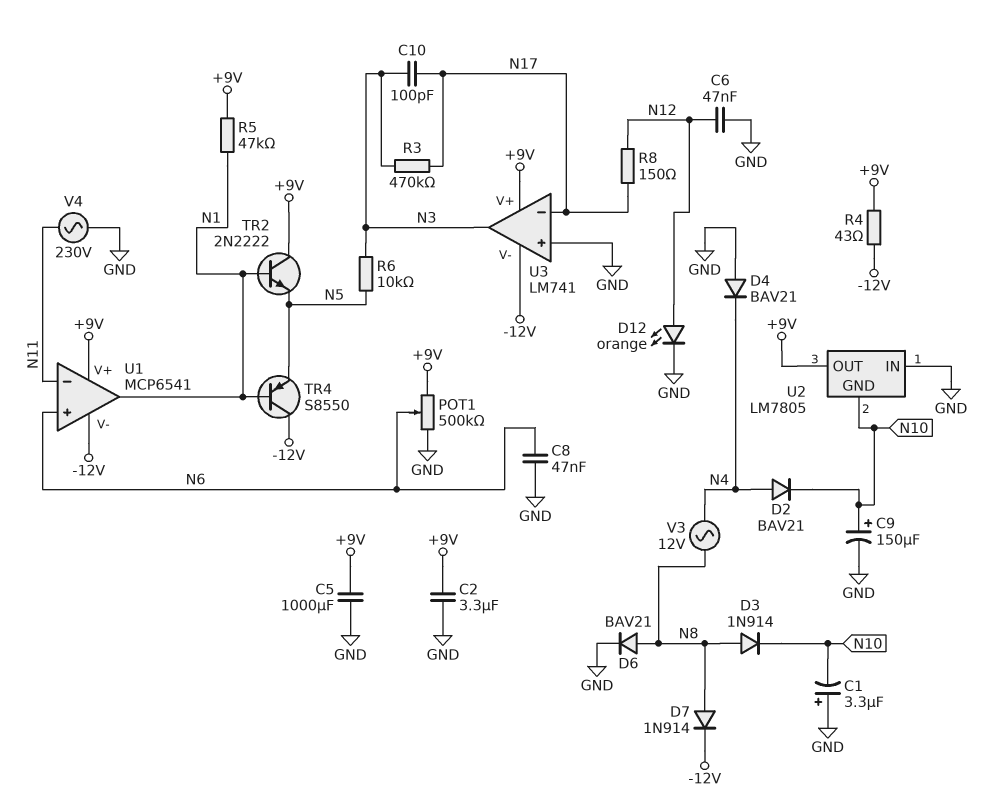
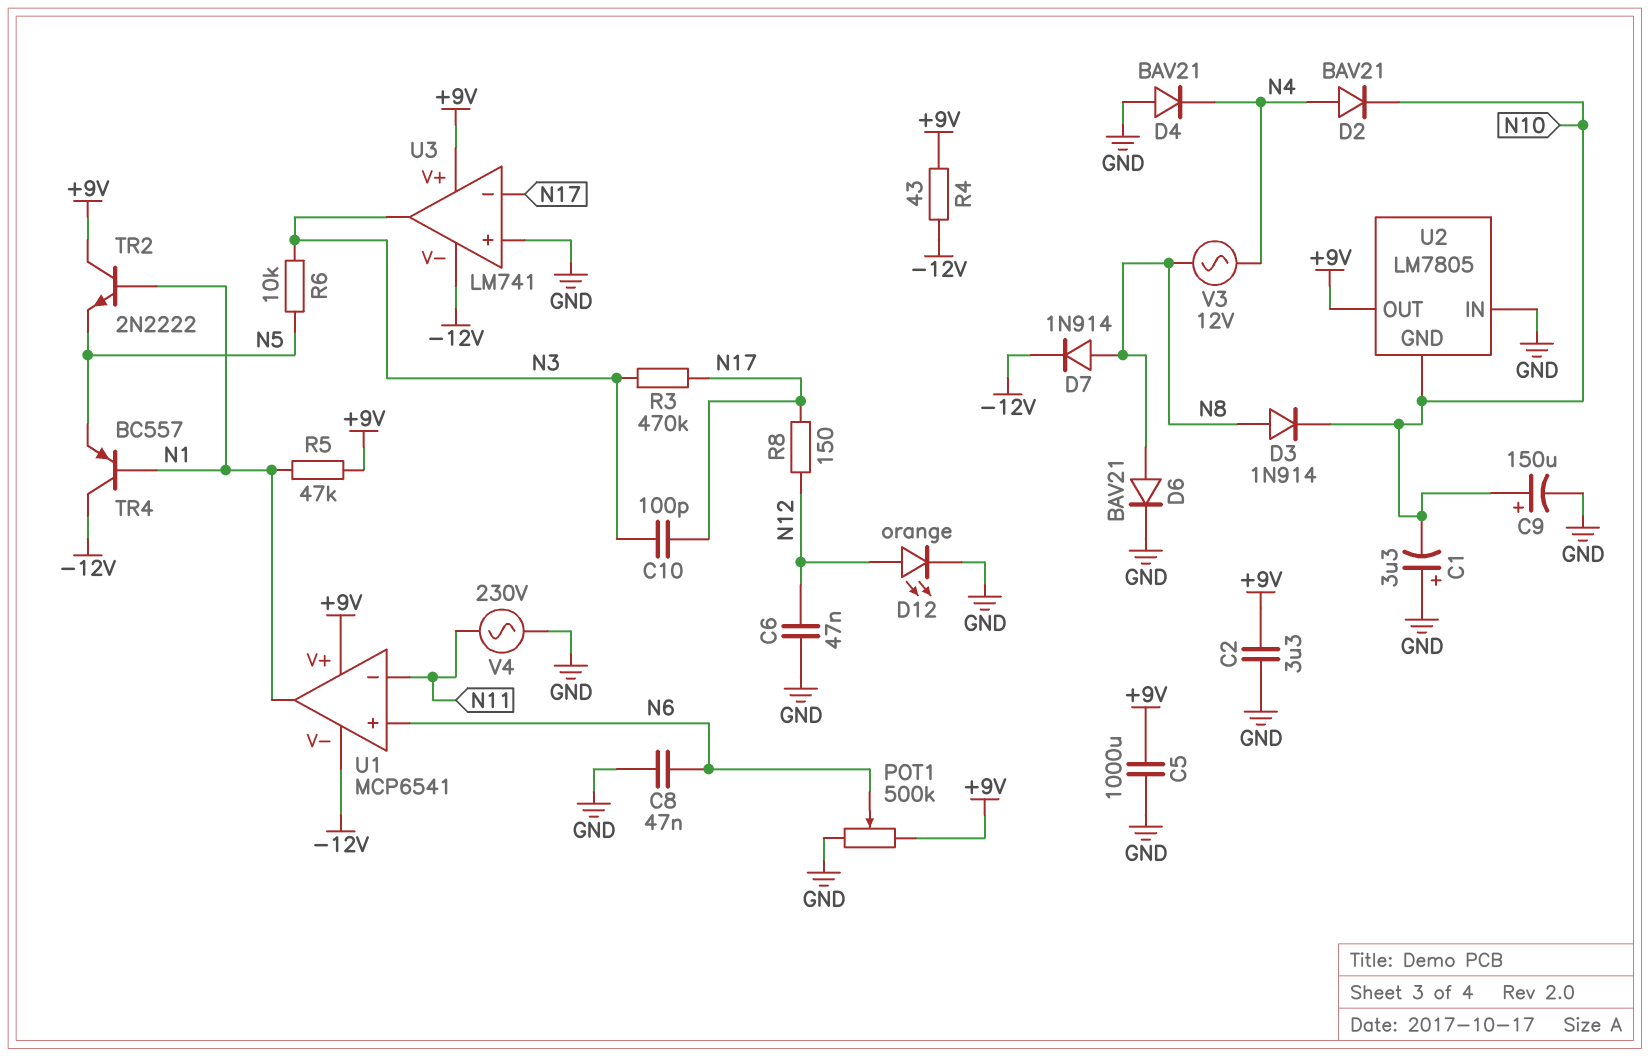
TR4: PNP S8550 (B N1, C -12V, E N5) -> PNP BC557 (B N1, C -12V, E N5)

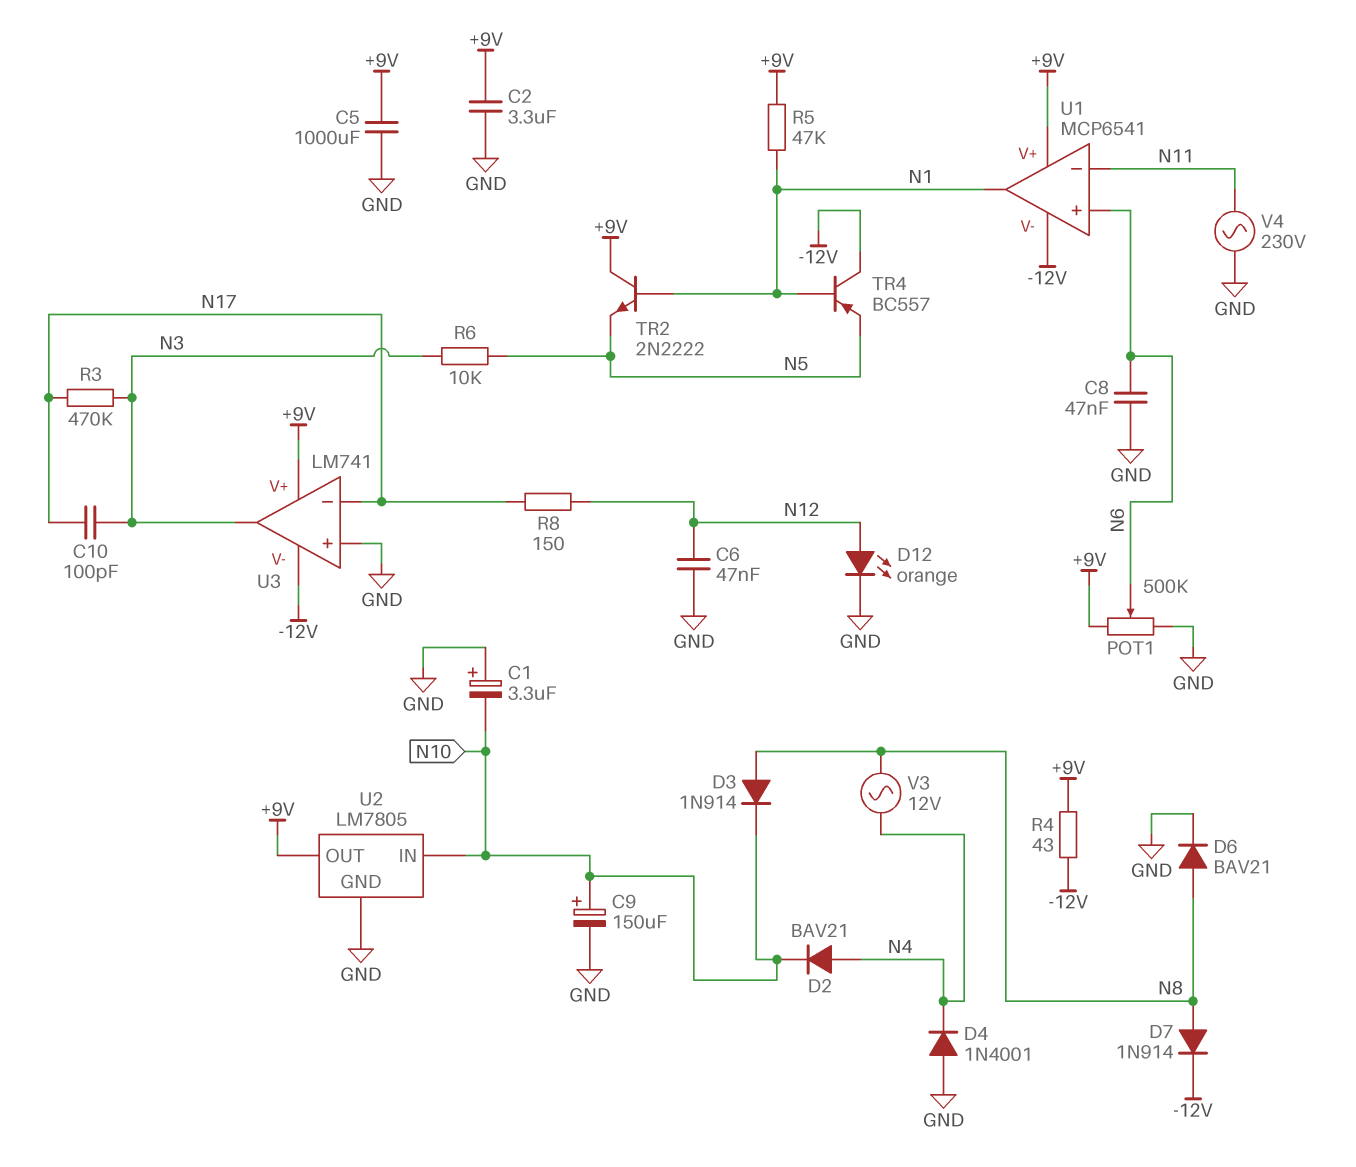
D4: diode BAV21 (A GND, K N4) -> diode 1N4001 (A GND, K N4)
U2 pin GND: N10 -> GND
U2 pin IN: GND -> N10

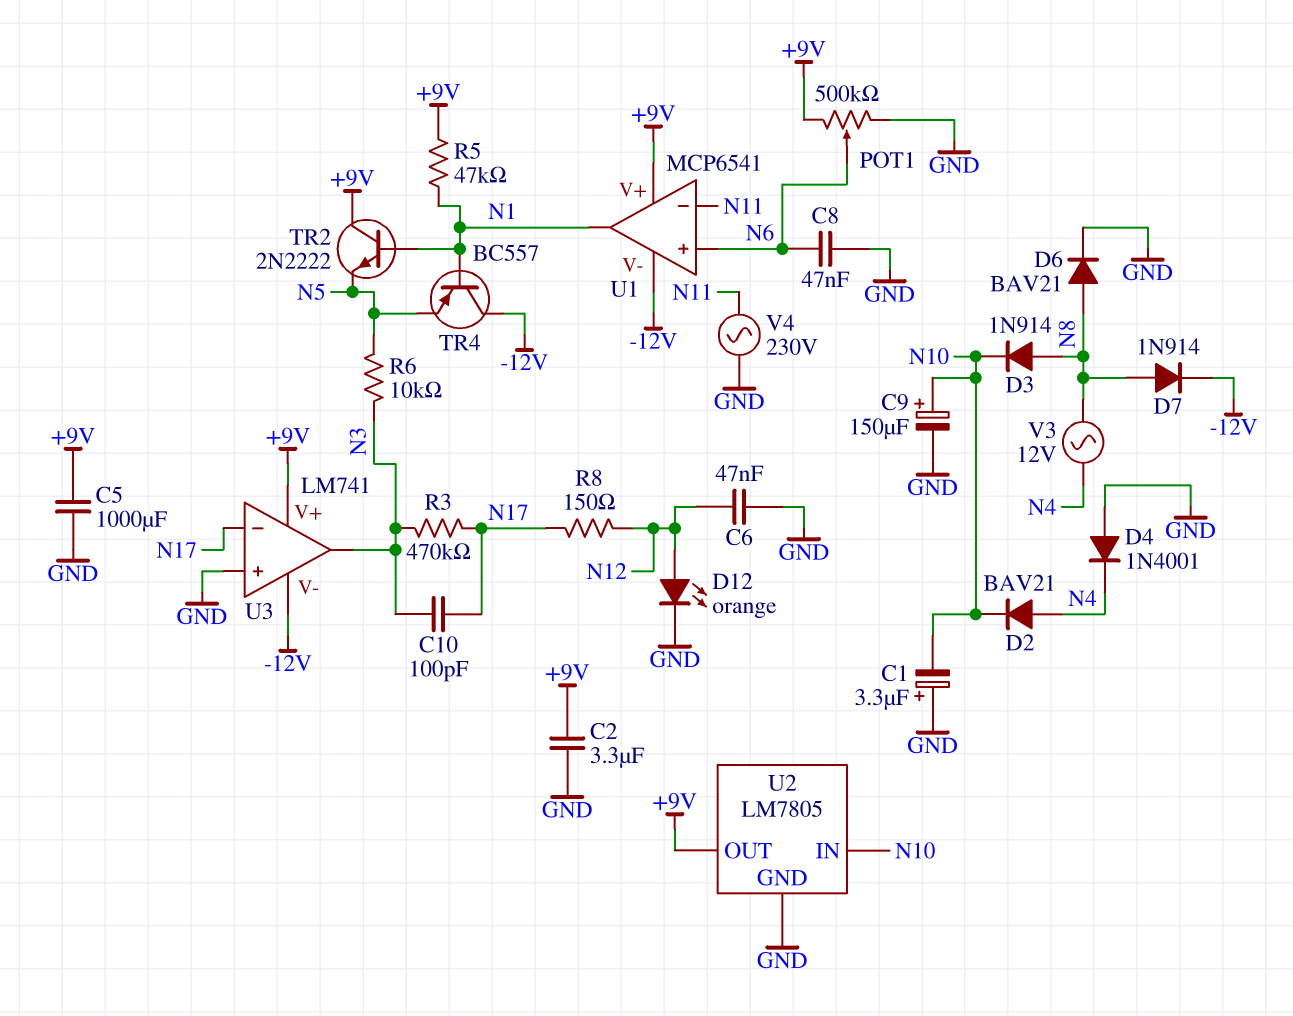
R4: 43 (+9V, -12V) -> none

